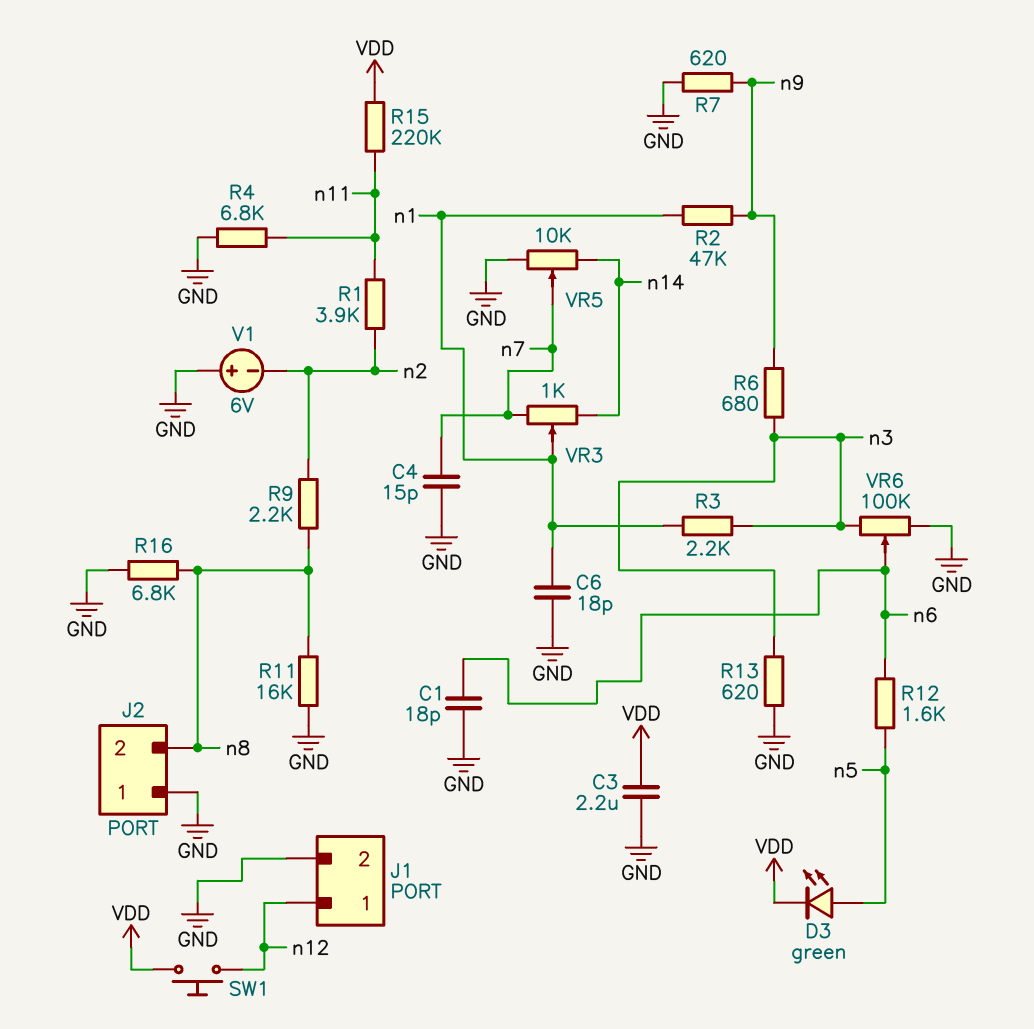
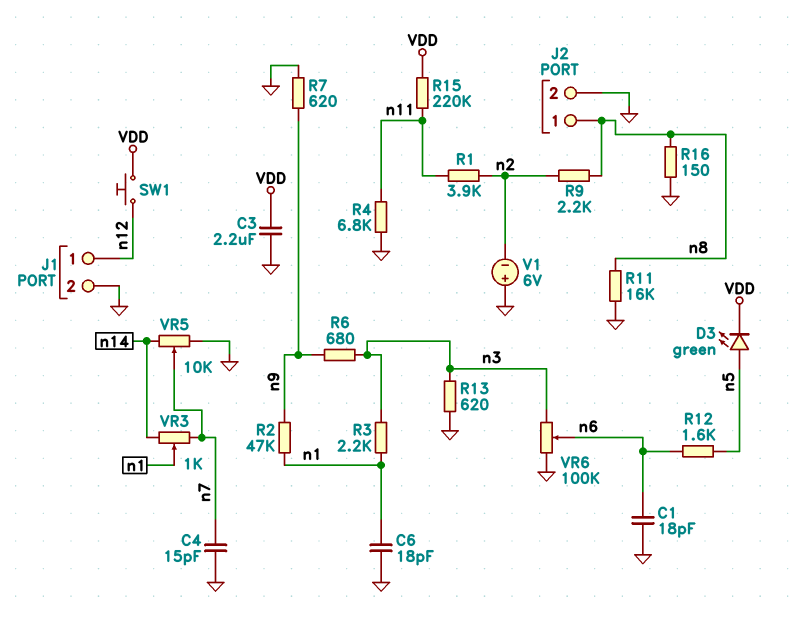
J2 pin 1: GND -> n8
J2 pin 2: n8 -> GND
R16: 6.8k (GND, n8) -> 150 (GND, n8)

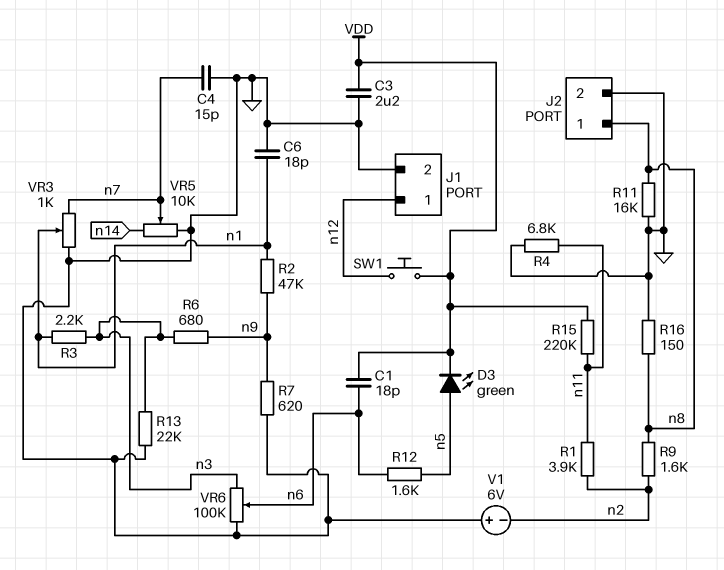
C1: 18pF (GND, n6) -> 18pF (VDD, n6)
R9: 2.2k (n2, n8) -> 1.6k (n2, n8)
R13: 620 (GND, n3) -> 22k (GND, n3)
VR3: 1k (n7, n14, wiper n1) -> 1k (GND, n7, wiper n1)

